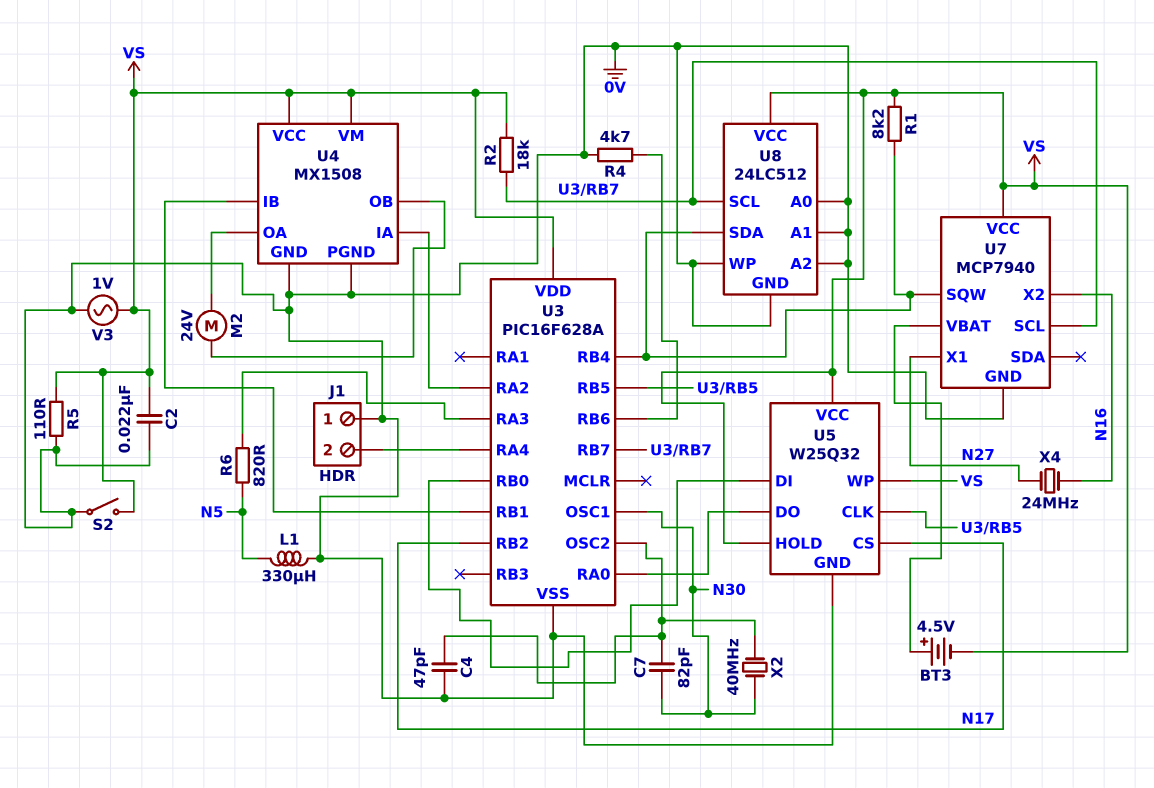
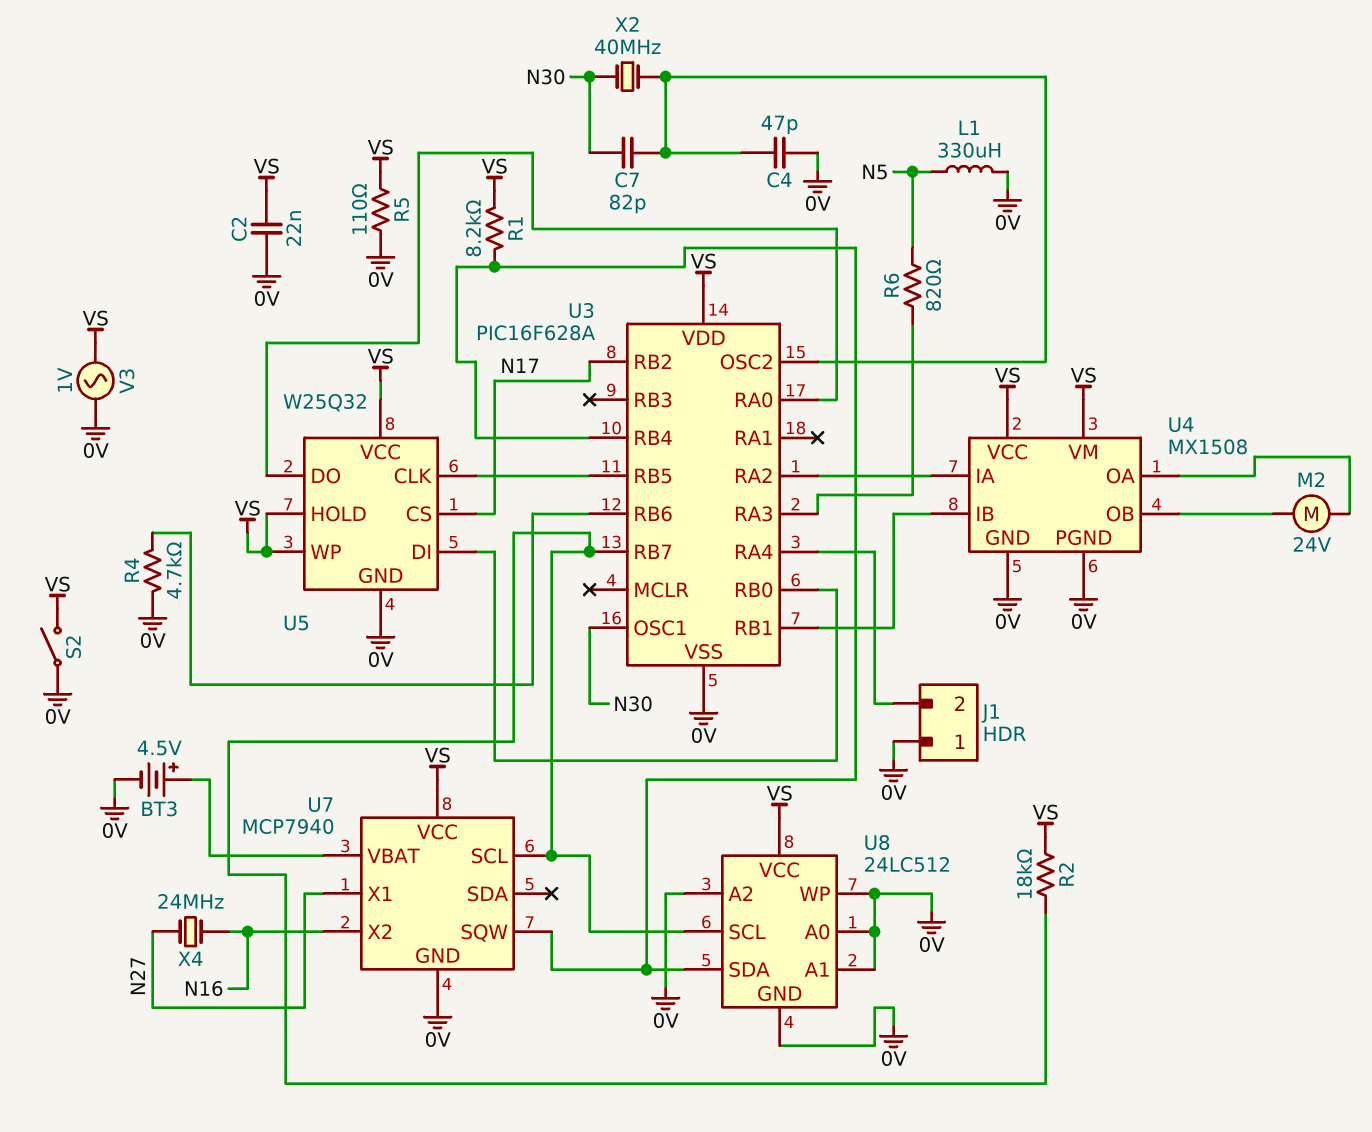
BT3: 4.5V (plus U7/VBAT, minus VS) -> 4.5V (plus U7/VBAT, minus 0V)

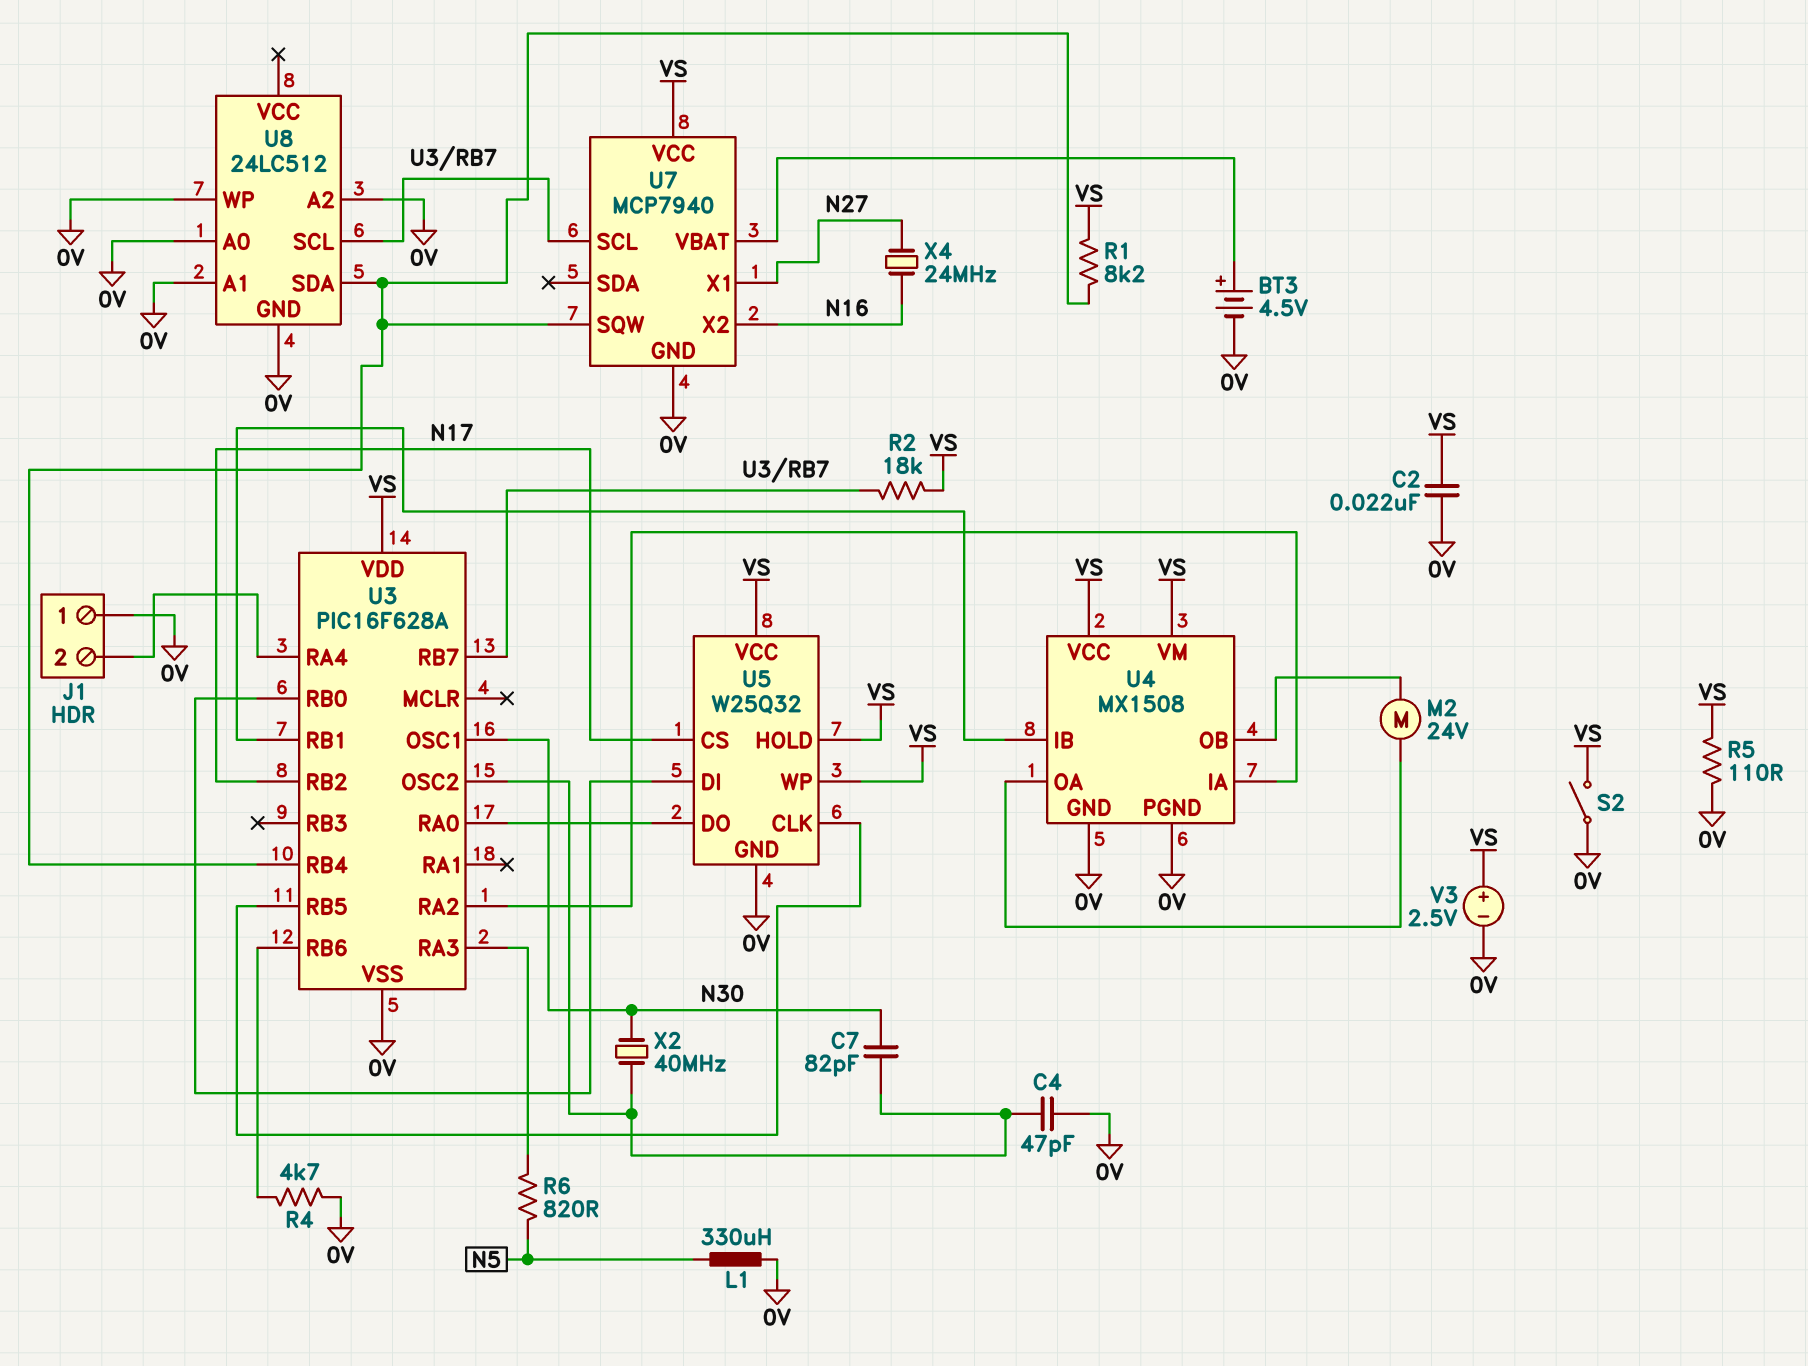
U8 pin VCC: VS -> none
V3: AC 1V (0V, VS) -> 2.5V (plus VS, minus 0V)

